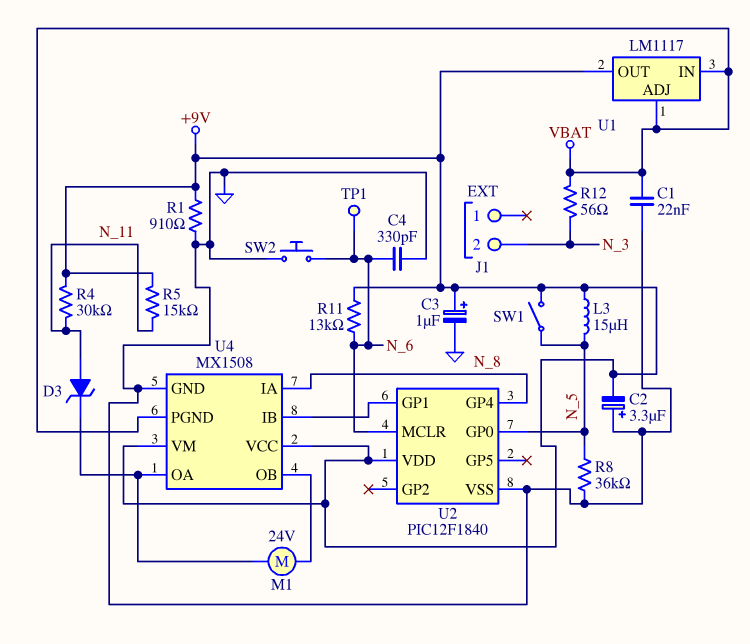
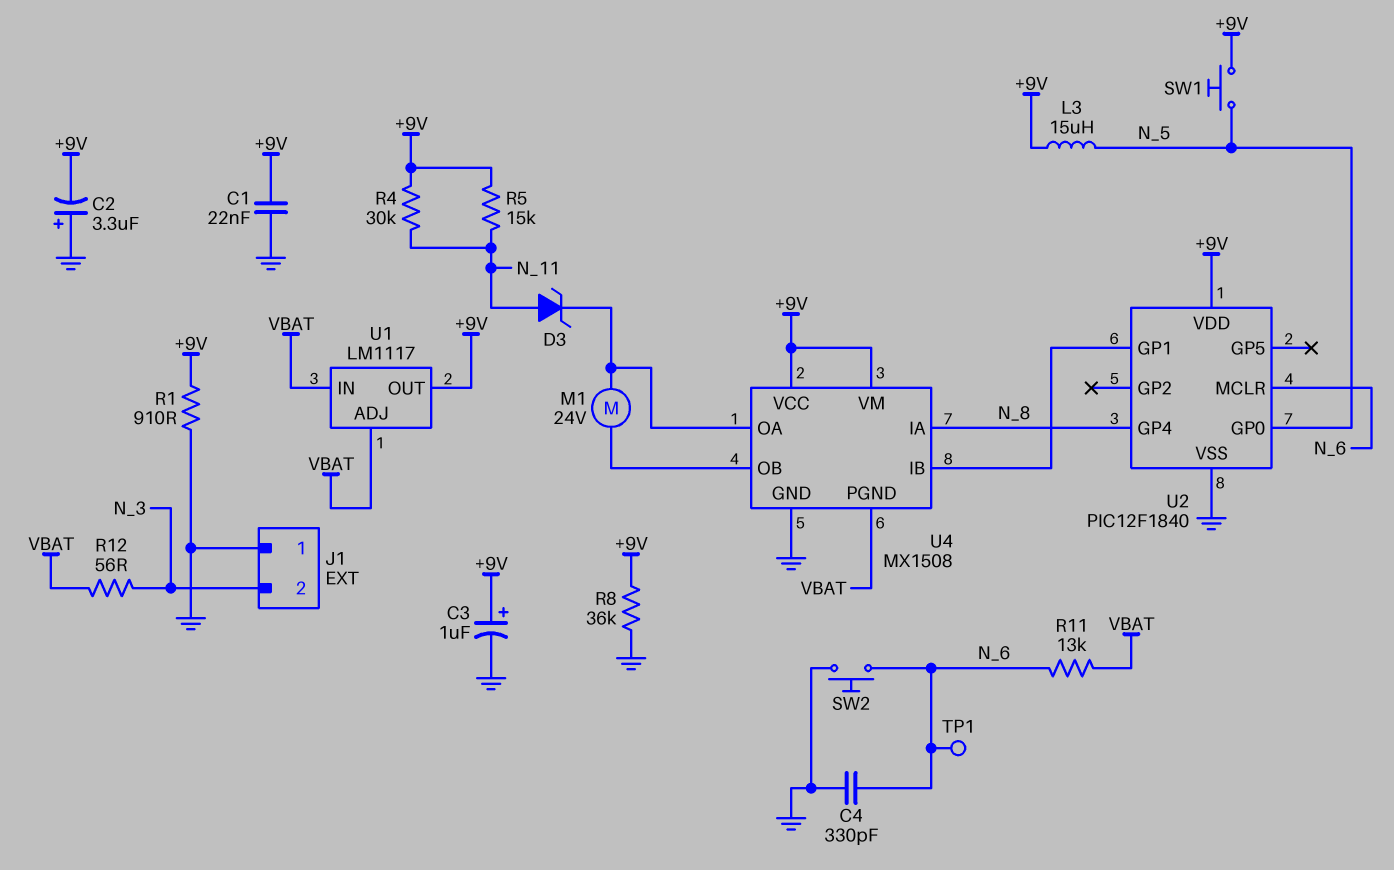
C1: 22nF (GND, VBAT) -> 22nF (+9V, GND)
J1 pin 1: none -> GND
R8: 36k (GND, N_5) -> 36k (+9V, GND)
R11: 13k (+9V, N_6) -> 13k (N_6, VBAT)
SW1: switch (+9V, N_5) -> button (+9V, N_5)

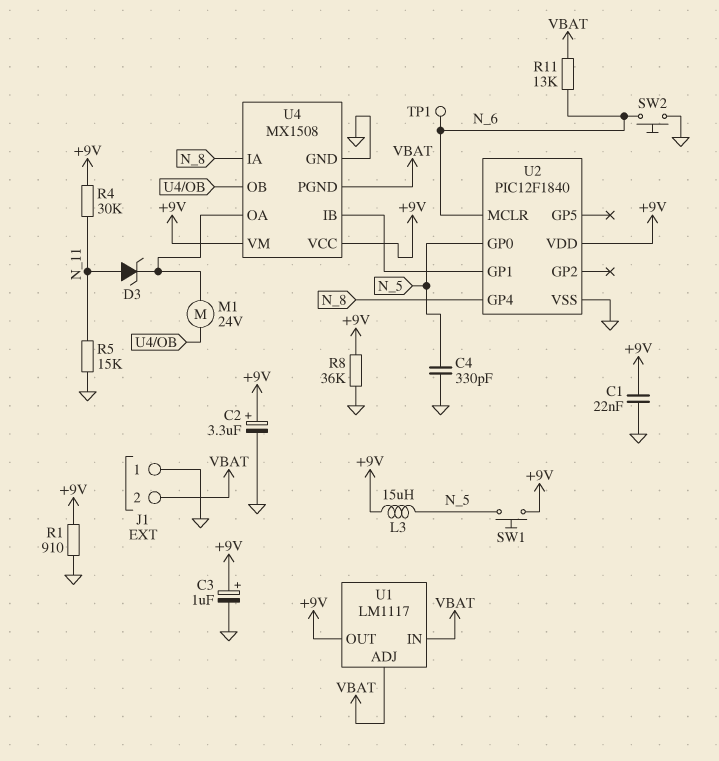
C2: 3.3uF (plus GND, minus +9V) -> 3.3uF (plus +9V, minus GND)
C4: 330pF (GND, N_6) -> 330pF (GND, N_5)
J1 pin 2: N_3 -> VBAT
R5: 15k (+9V, N_11) -> 15k (GND, N_11)
R12: 56 (N_3, VBAT) -> none

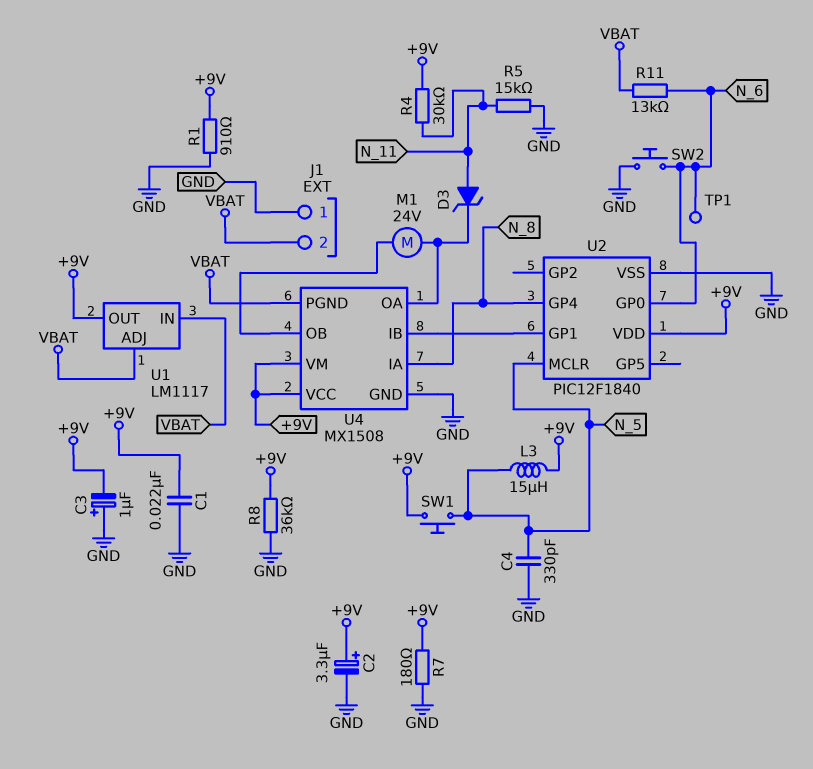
C3: 1uF (plus +9V, minus GND) -> 1uF (plus GND, minus +9V)
R7: none -> 180 (+9V, GND)
U2 pin GP0: N_5 -> N_6
U2 pin MCLR: N_6 -> N_5

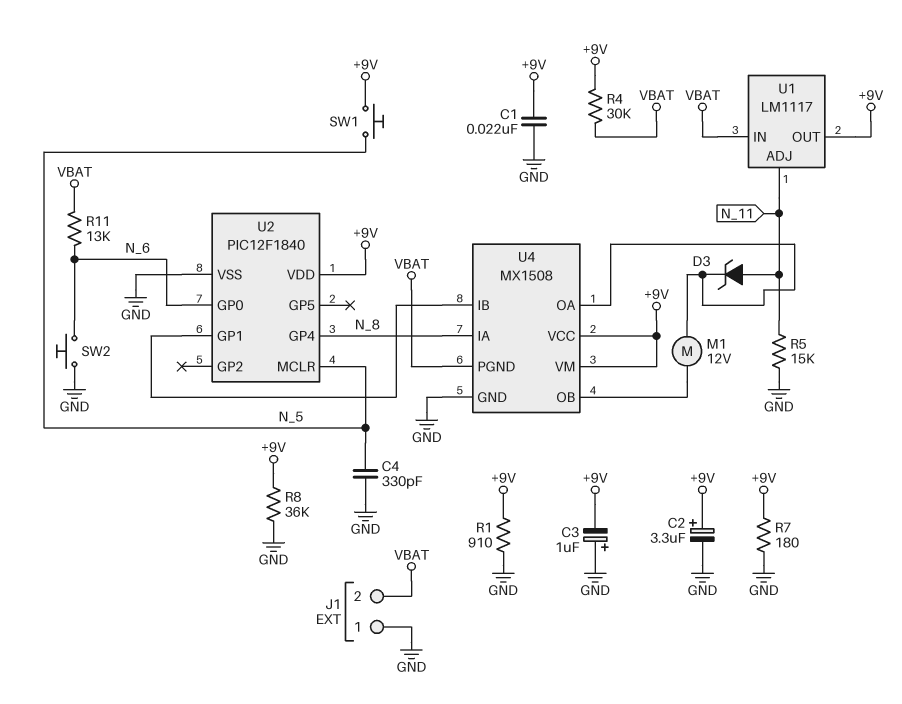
L3: 15uH (+9V, N_5) -> none
M1: motor 24V (U4/OA, U4/OB) -> motor 12V (U4/OA, U4/OB)
R4: 30k (+9V, N_11) -> 30k (+9V, VBAT)
TP1: test point (N_6) -> none
U1 pin ADJ: VBAT -> N_11

